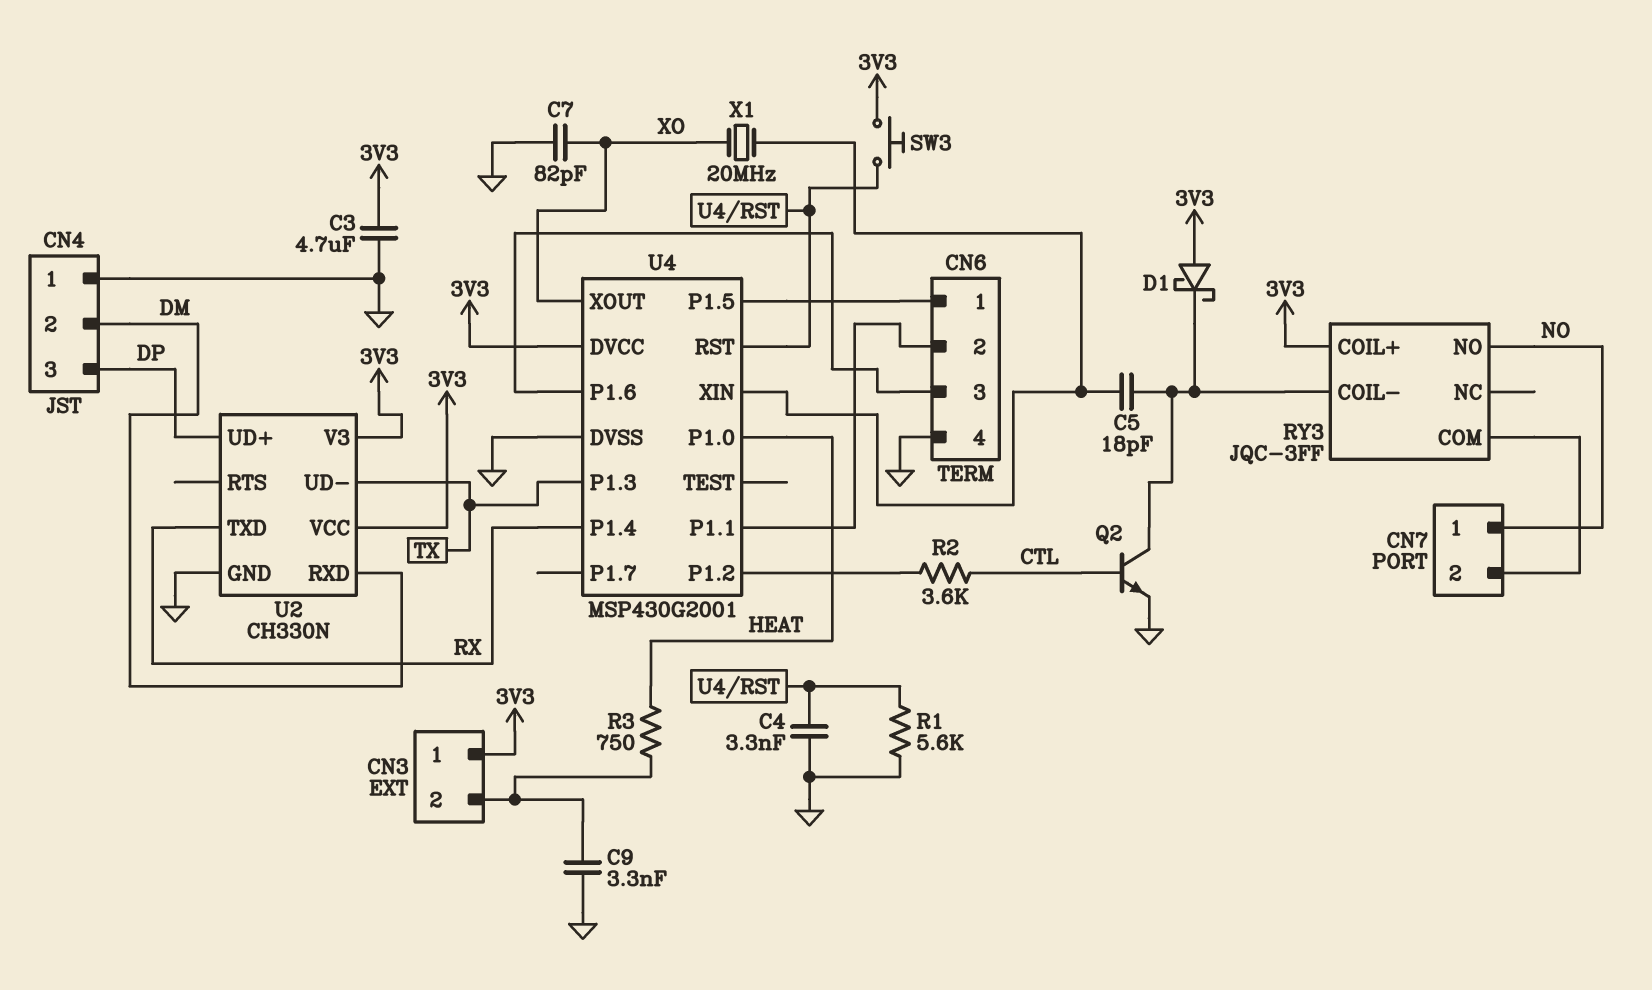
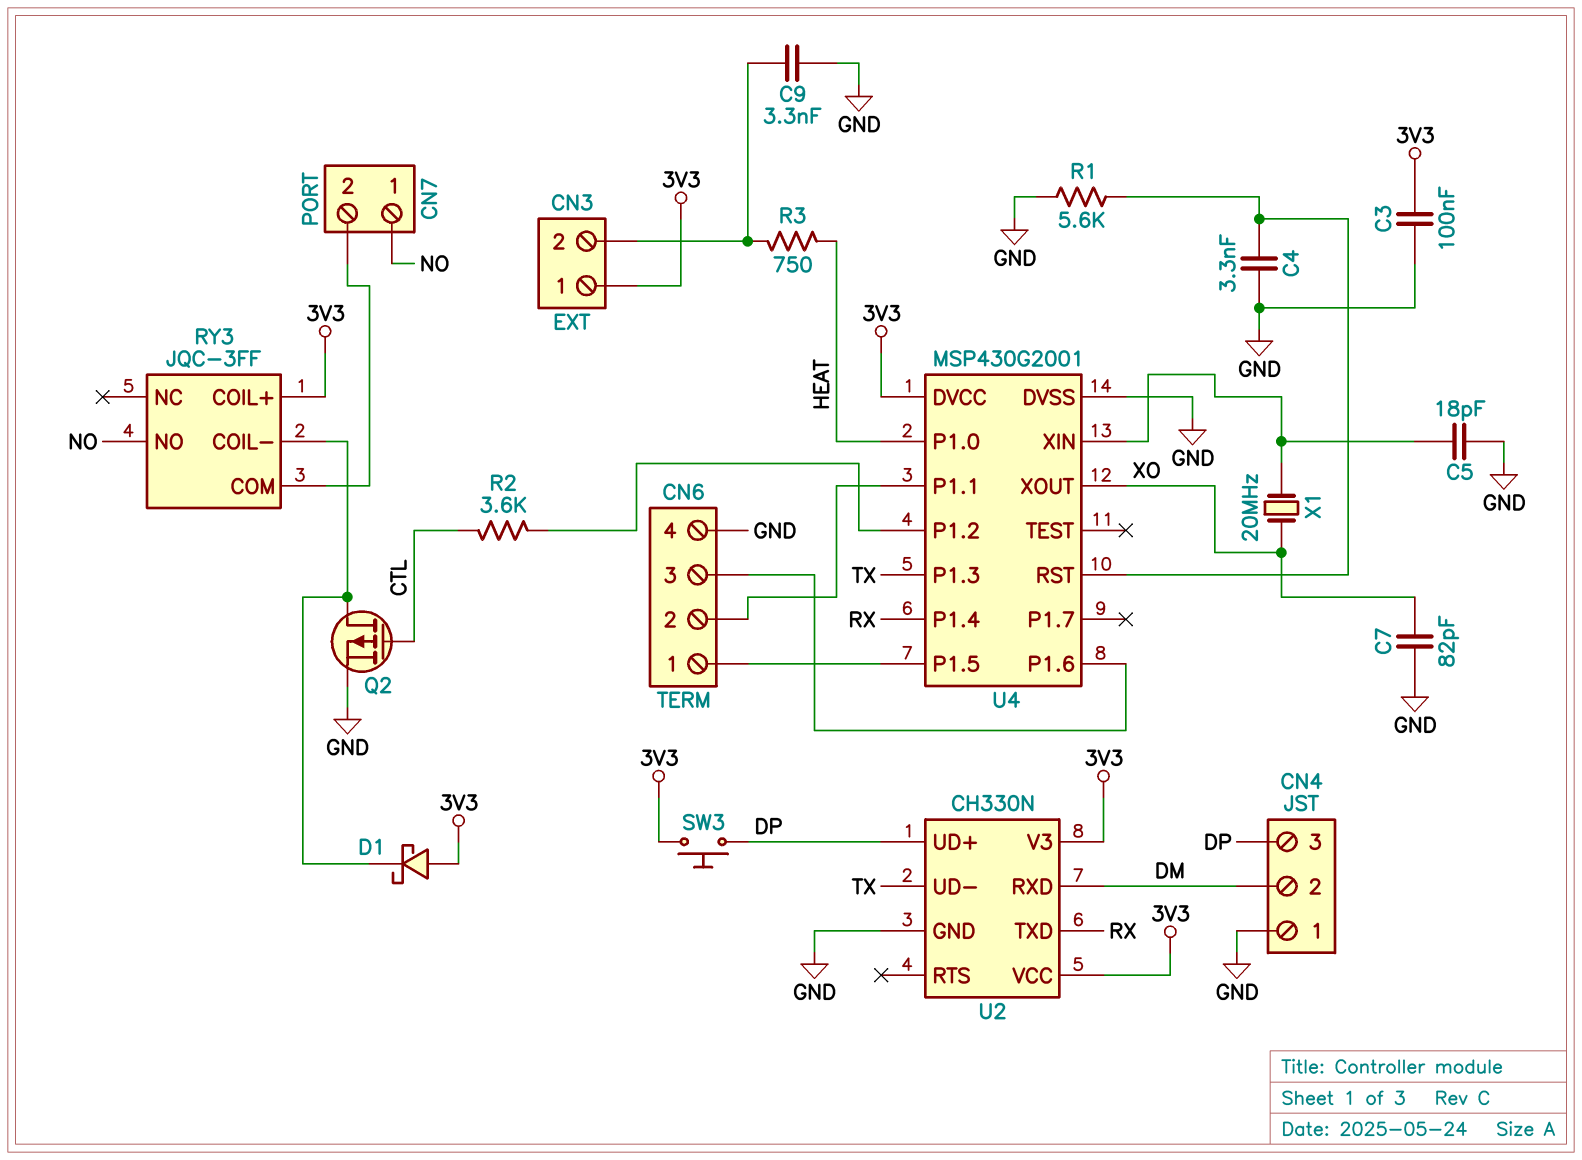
C3: 4.7uF (3V3, GND) -> 100nF (3V3, GND)
C5: 18pF (RY3/COIL-, U4/XIN) -> 18pF (GND, U4/XIN)
Q2: NPN (B CTL, C RY3/COIL-, E GND) -> PMOS (G CTL, D RY3/COIL-, S GND)
SW3: button (3V3, U4/RST) -> button (3V3, DP)

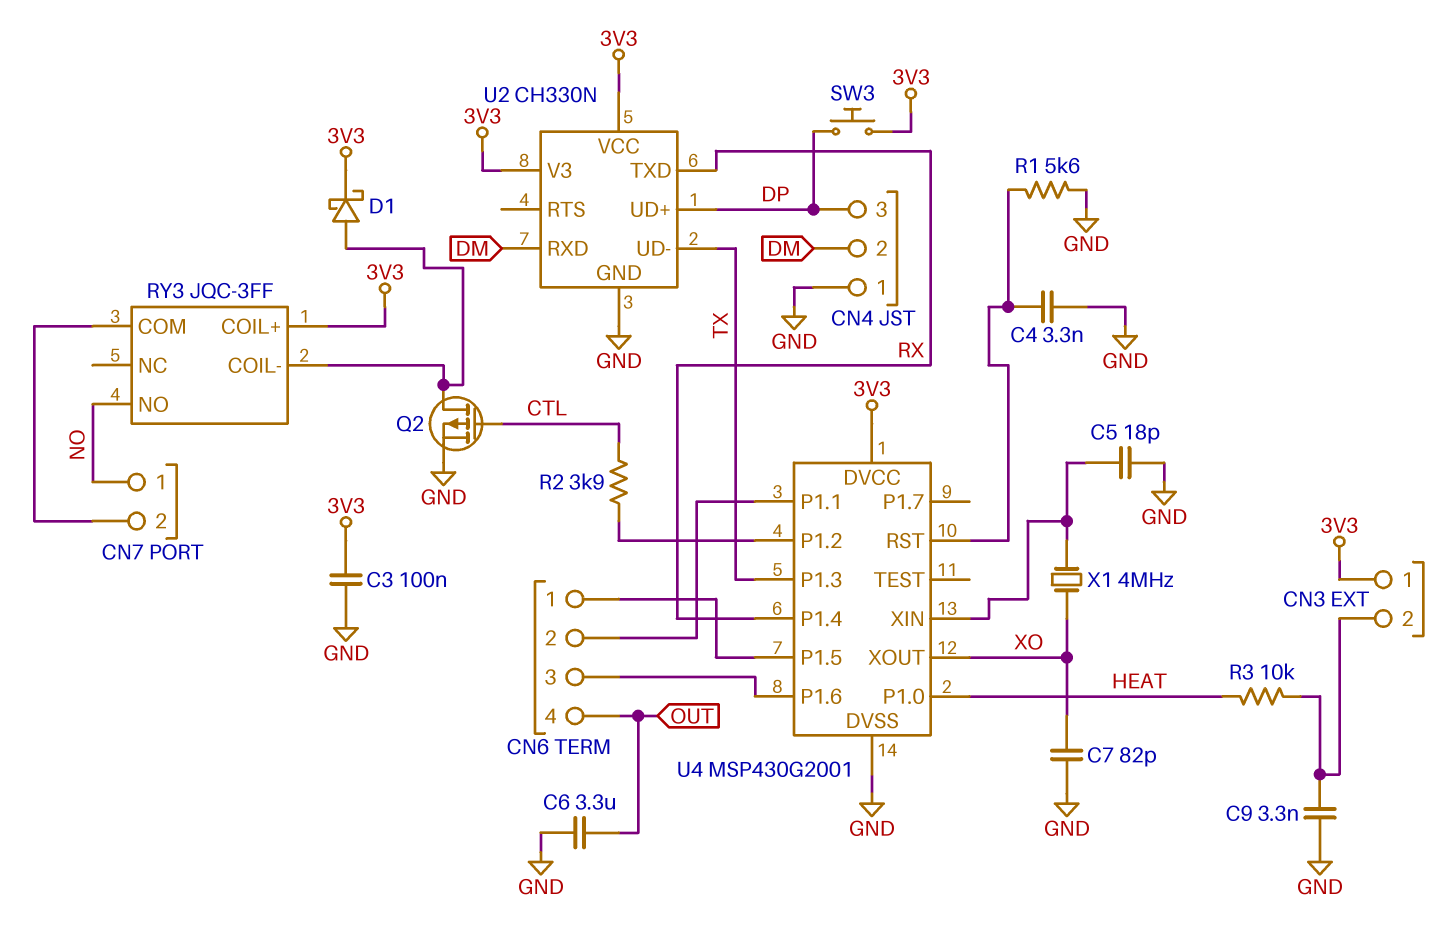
C6: none -> 3.3uF (GND, OUT)
CN6 pin 4: GND -> OUT
D1: schottky (A 3V3, K RY3/COIL-) -> schottky (A RY3/COIL-, K 3V3)
R2: 3.6k (CTL, U4/P1.2) -> 3.9k (CTL, U4/P1.2)
R3: 750 (CN3/2, HEAT) -> 10k (CN3/2, HEAT)
X1: 20MHz (U4/XIN, XO) -> 4MHz (U4/XIN, XO)

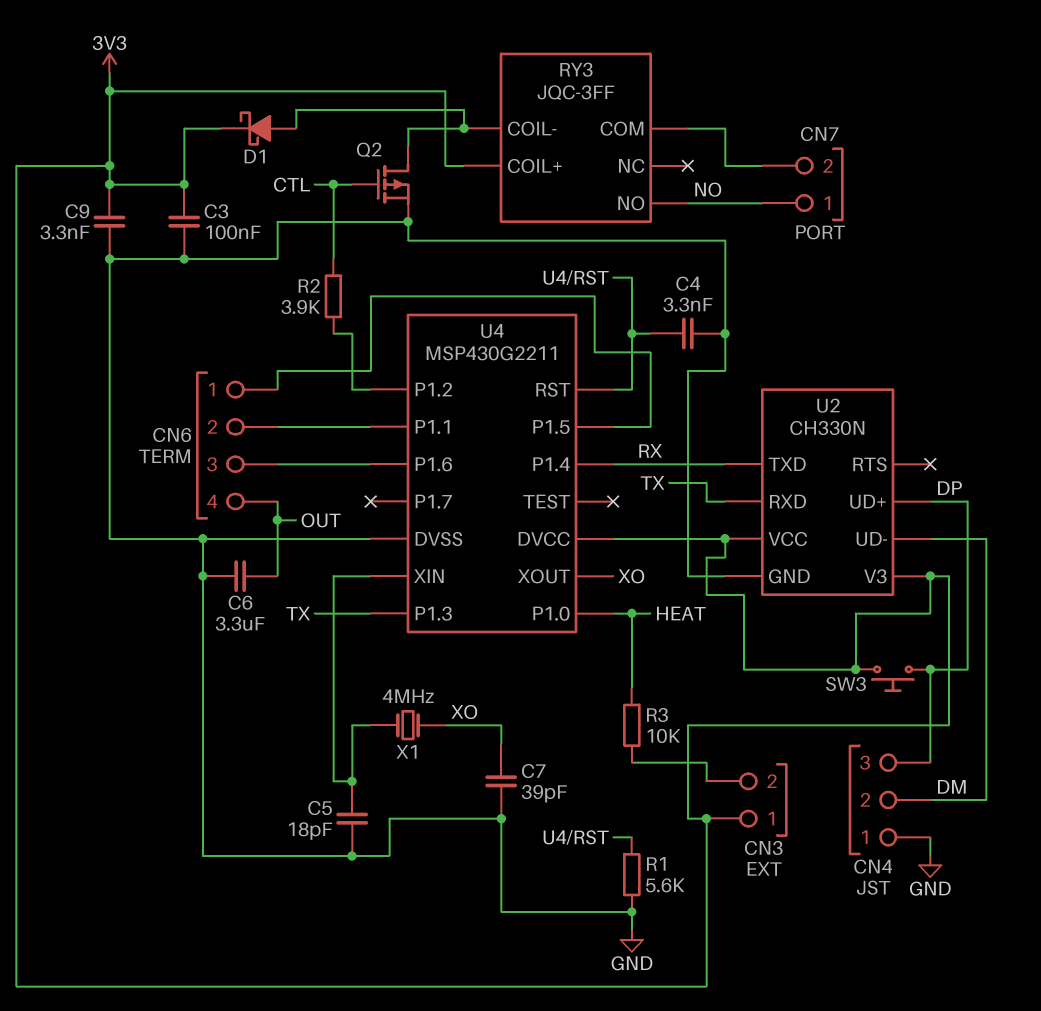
C7: 82pF (GND, XO) -> 39pF (GND, XO)
C9: 3.3nF (CN3/2, GND) -> 3.3nF (3V3, GND)
U2 pin RXD: DM -> TX
U2 pin UD-: TX -> DM
U4: MSP430G2001 -> MSP430G2211

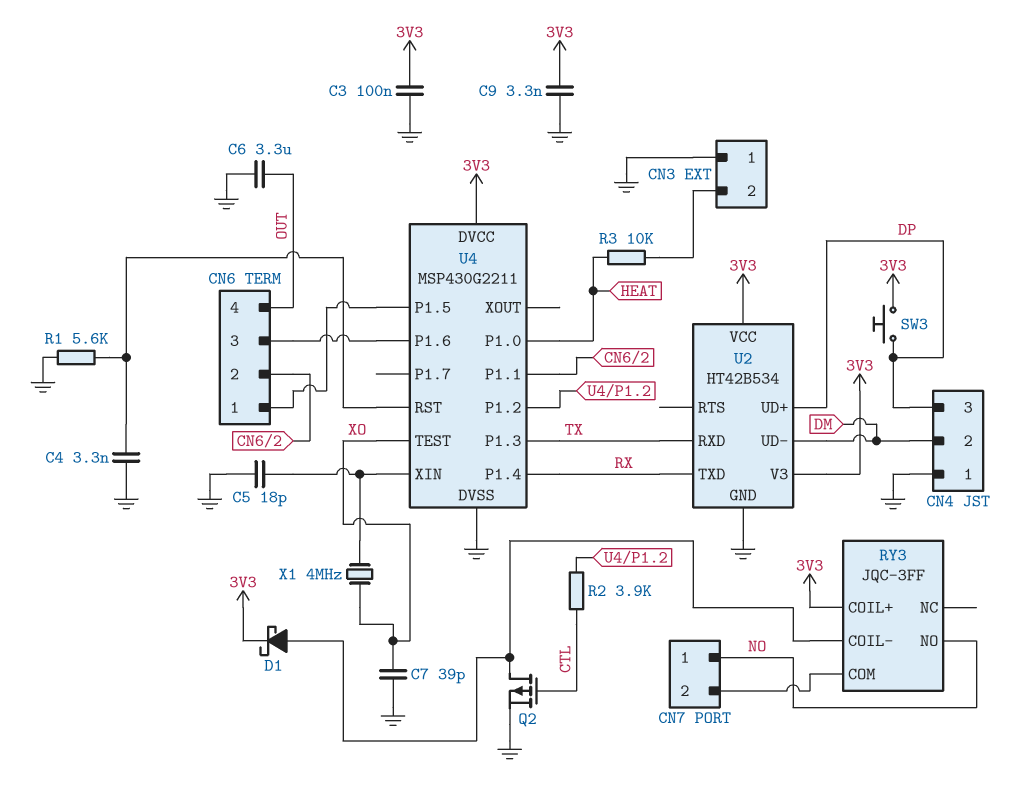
CN3 pin 1: 3V3 -> GND
U2: CH330N -> HT42B534
U4 pin TEST: none -> XO
U4 pin XOUT: XO -> none

